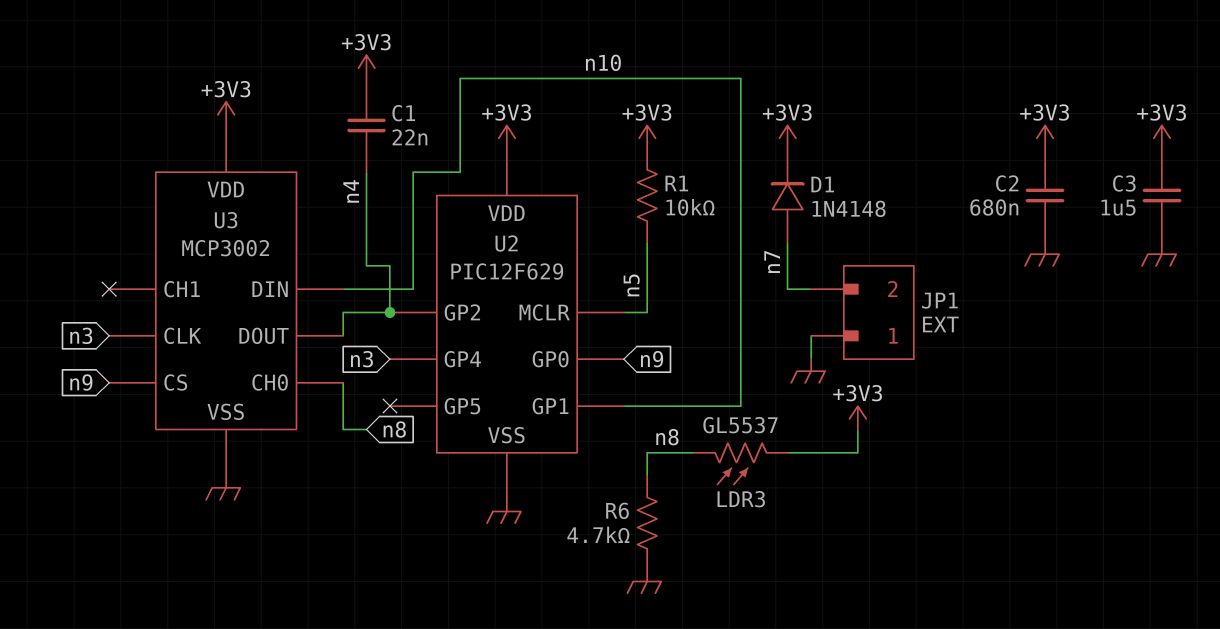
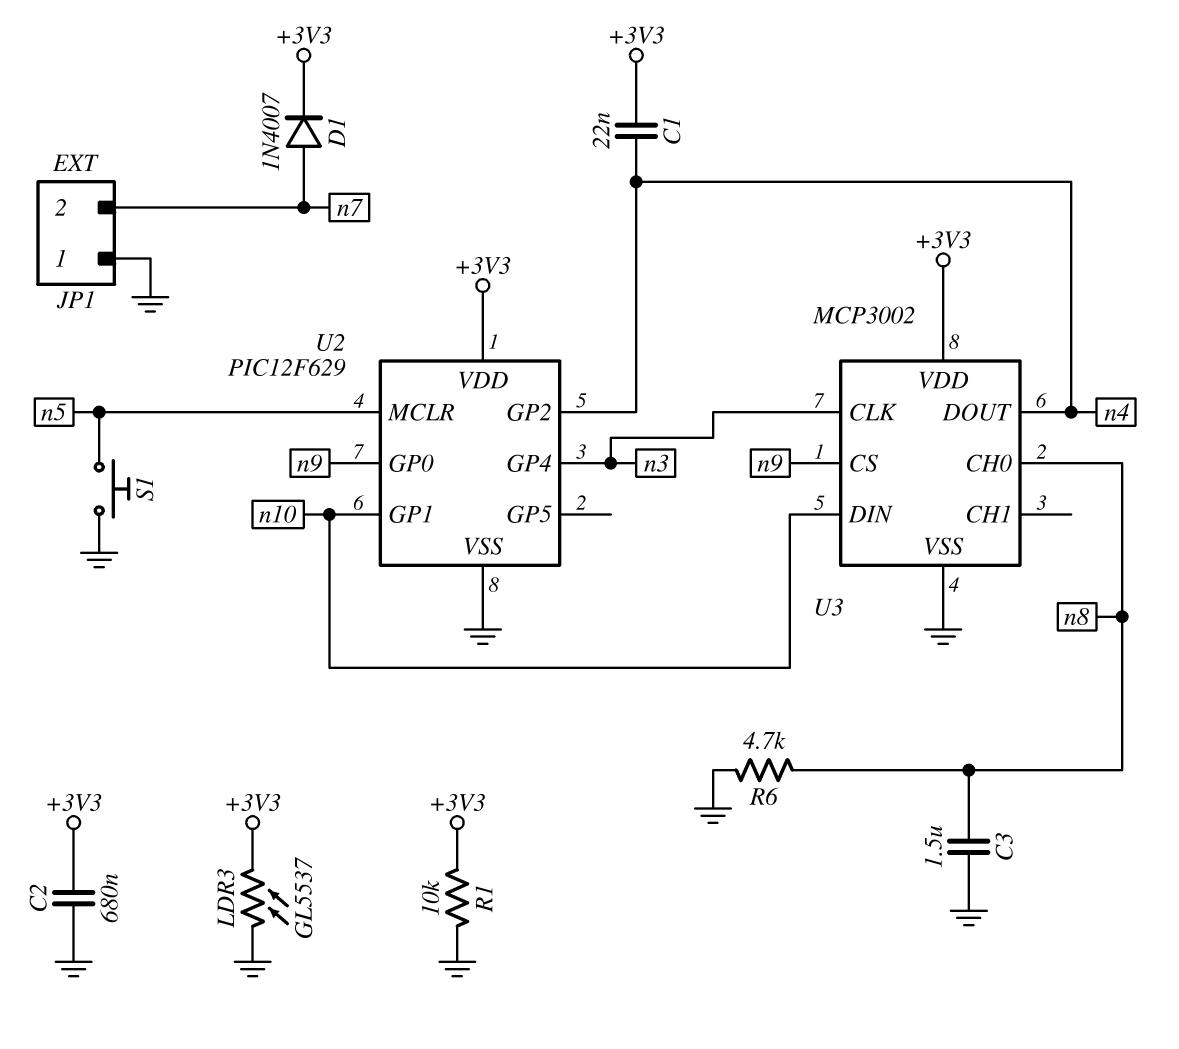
C3: 1.5uF (+3V3, GND) -> 1.5uF (GND, n8)
D1: diode 1N4148 (A n7, K +3V3) -> diode 1N4007 (A n7, K +3V3)
LDR3: GL5537 (+3V3, n8) -> GL5537 (+3V3, GND)
R1: 10k (+3V3, n5) -> 10k (+3V3, GND)
S1: none -> button (GND, n5)

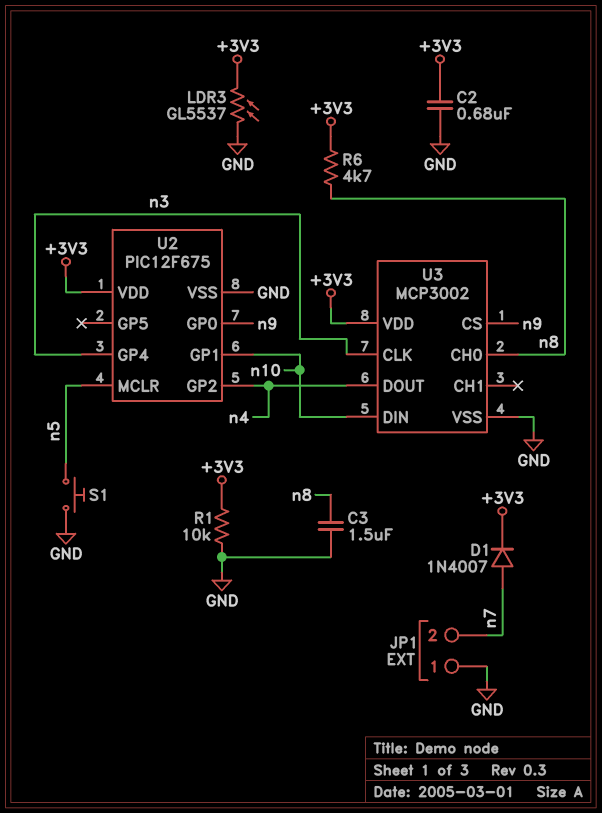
C1: 22nF (+3V3, n4) -> none
R6: 4.7k (GND, n8) -> 4.7k (+3V3, n8)
U2: PIC12F629 -> PIC12F675

